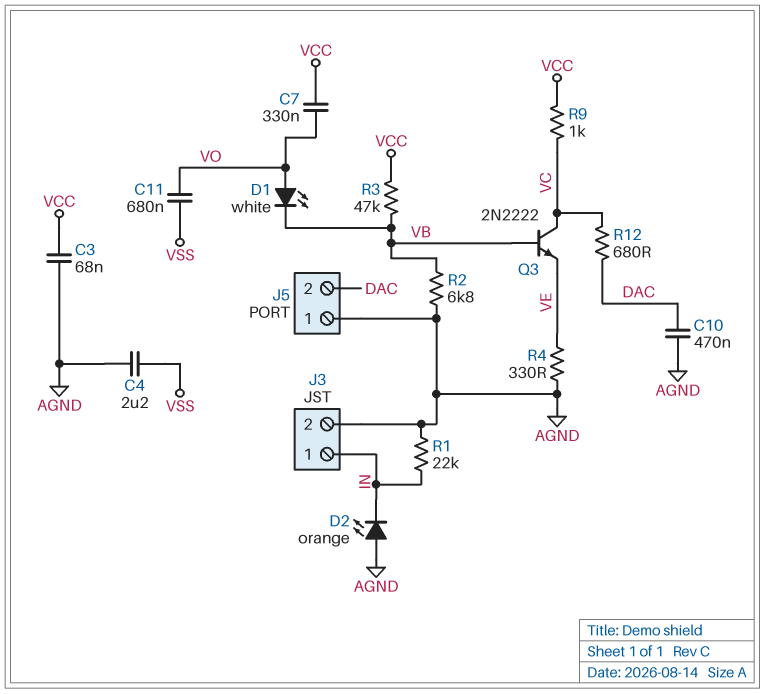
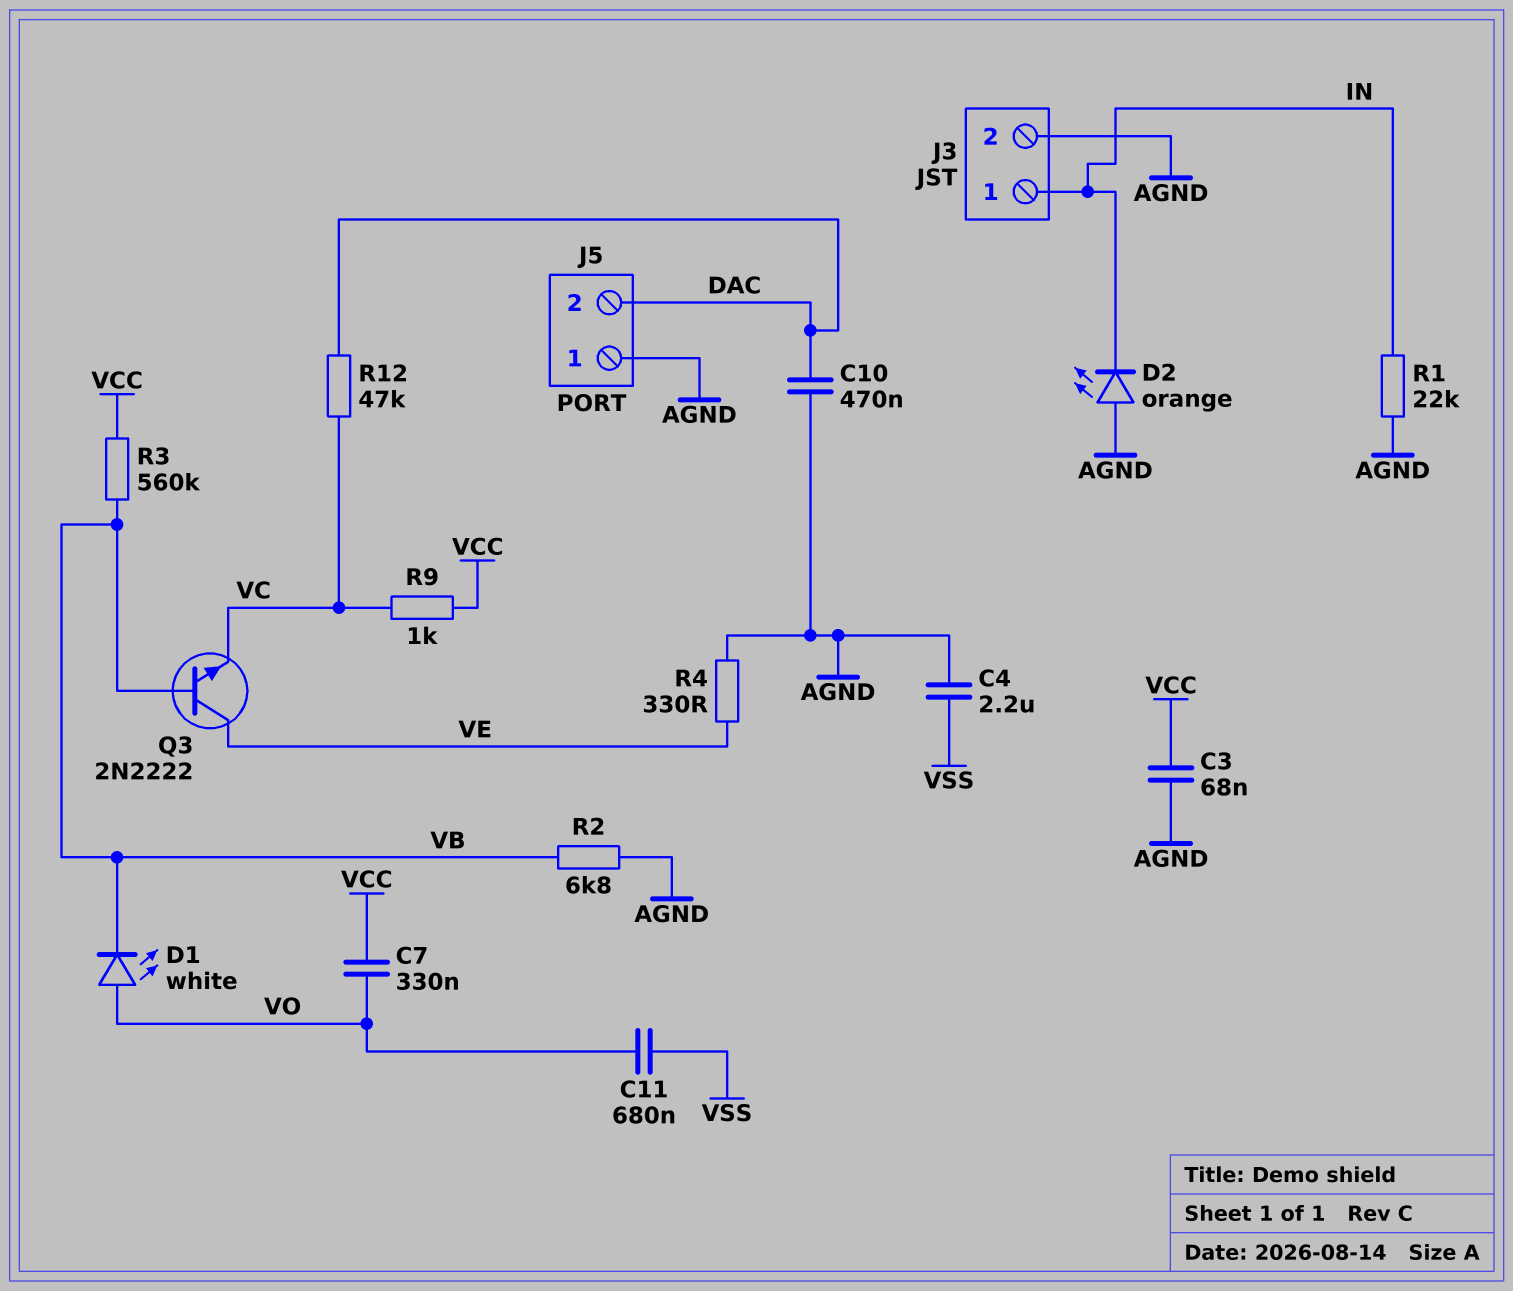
Q3: NPN 2N2222 (B VB, C VC, E VE) -> NPN 2N2222 (B VB, C VE, E VC)
R3: 47k (VB, VCC) -> 560k (VB, VCC)
R12: 680 (DAC, VC) -> 47k (DAC, VC)

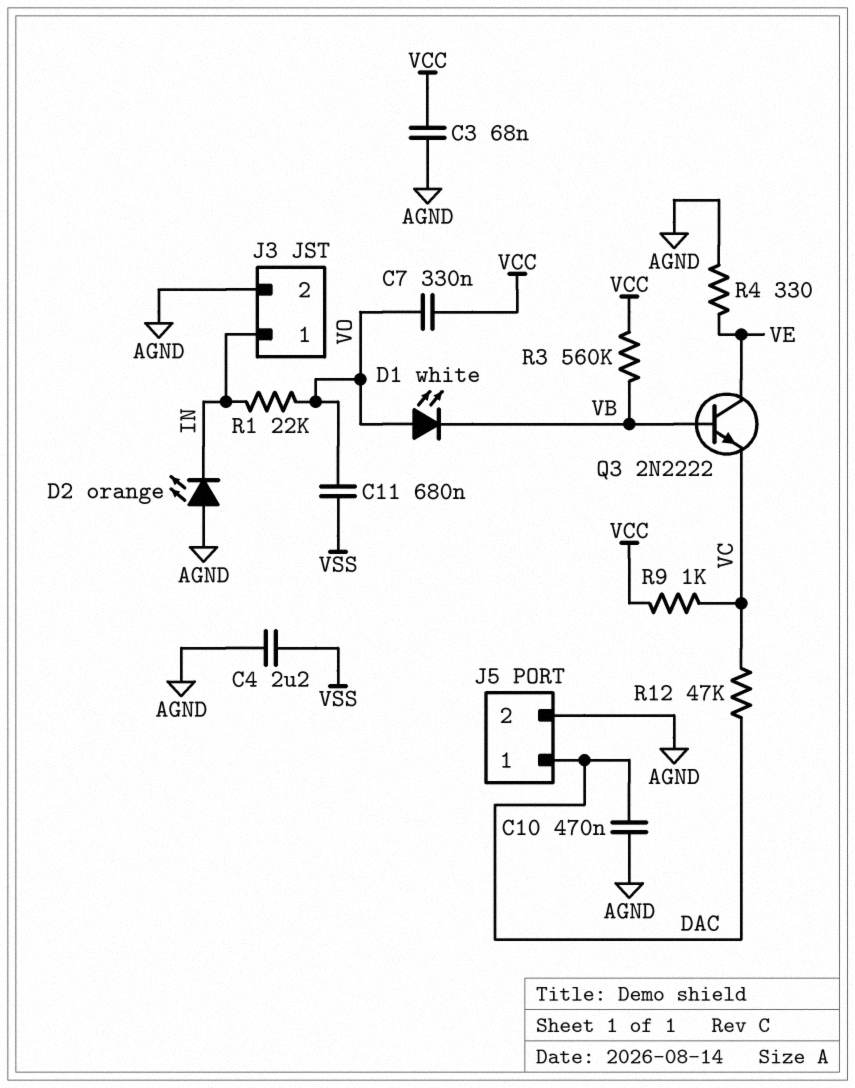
J5 pin 1: AGND -> DAC
J5 pin 2: DAC -> AGND
R1: 22k (AGND, IN) -> 22k (IN, VO)
R2: 6.8k (AGND, VB) -> none

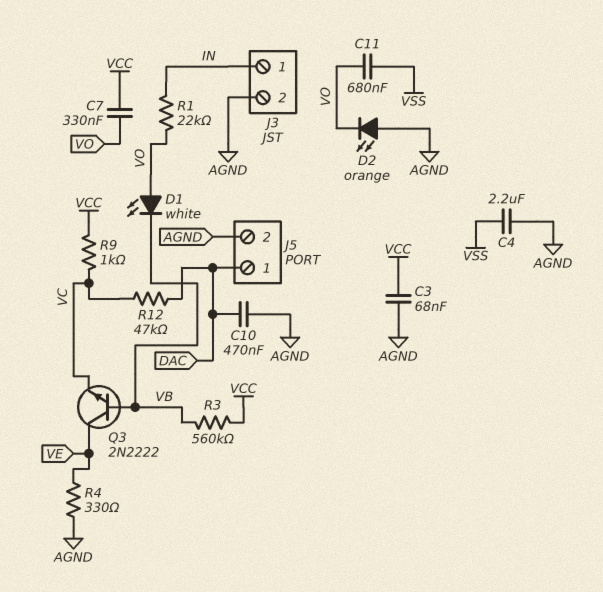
D2: LED orange (A AGND, K IN) -> LED orange (A AGND, K VO)

